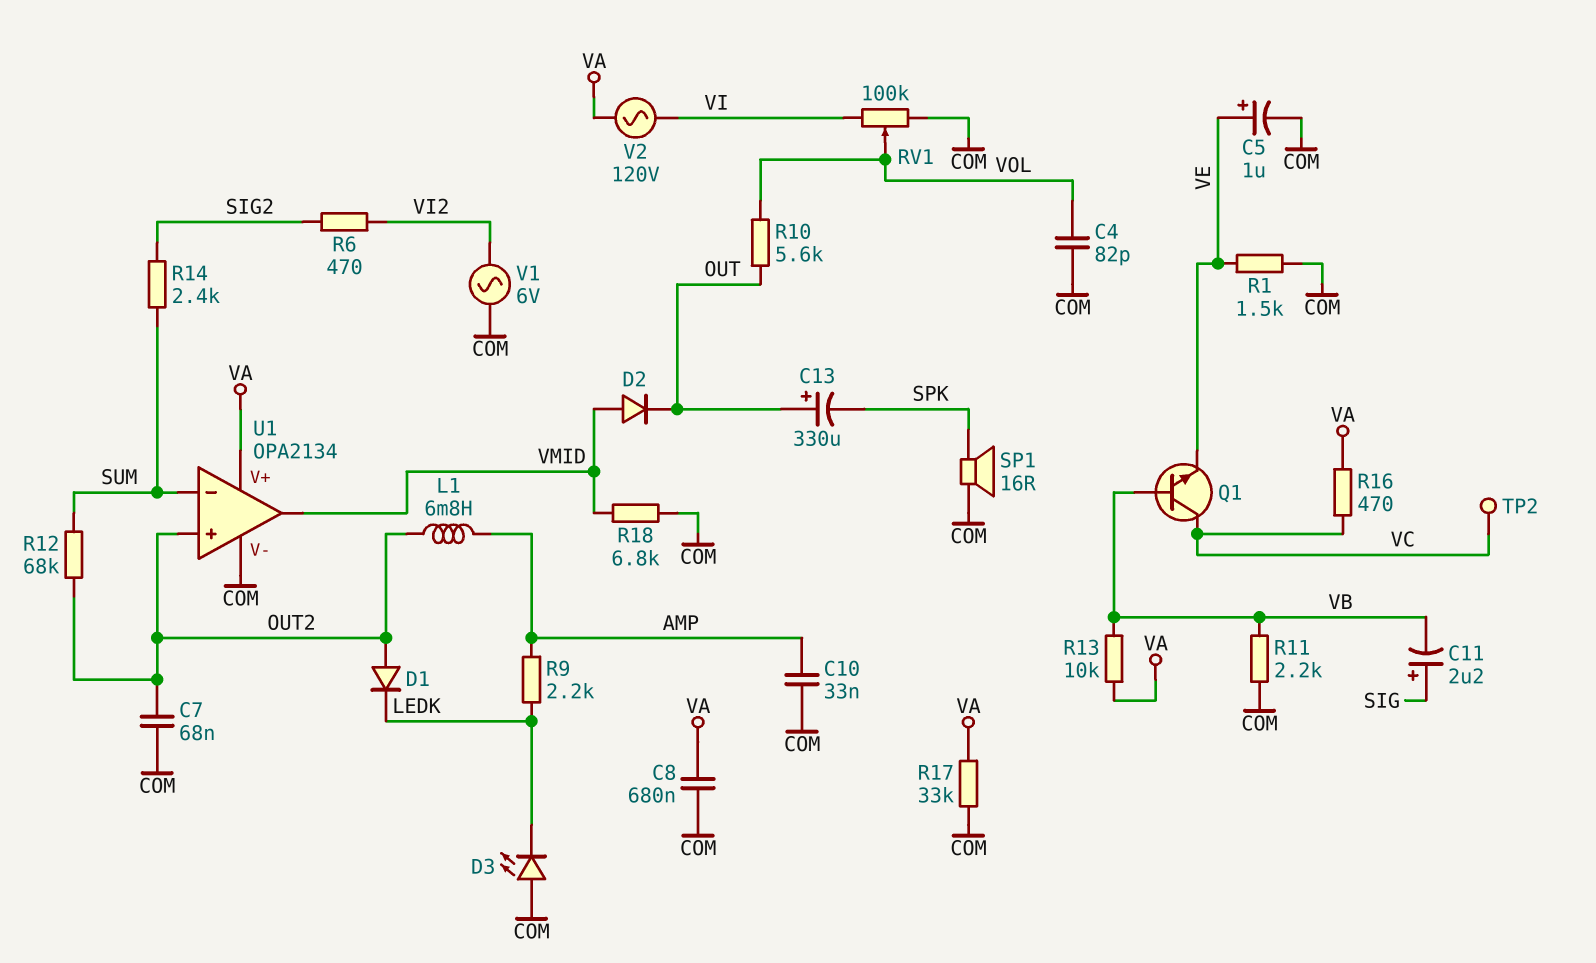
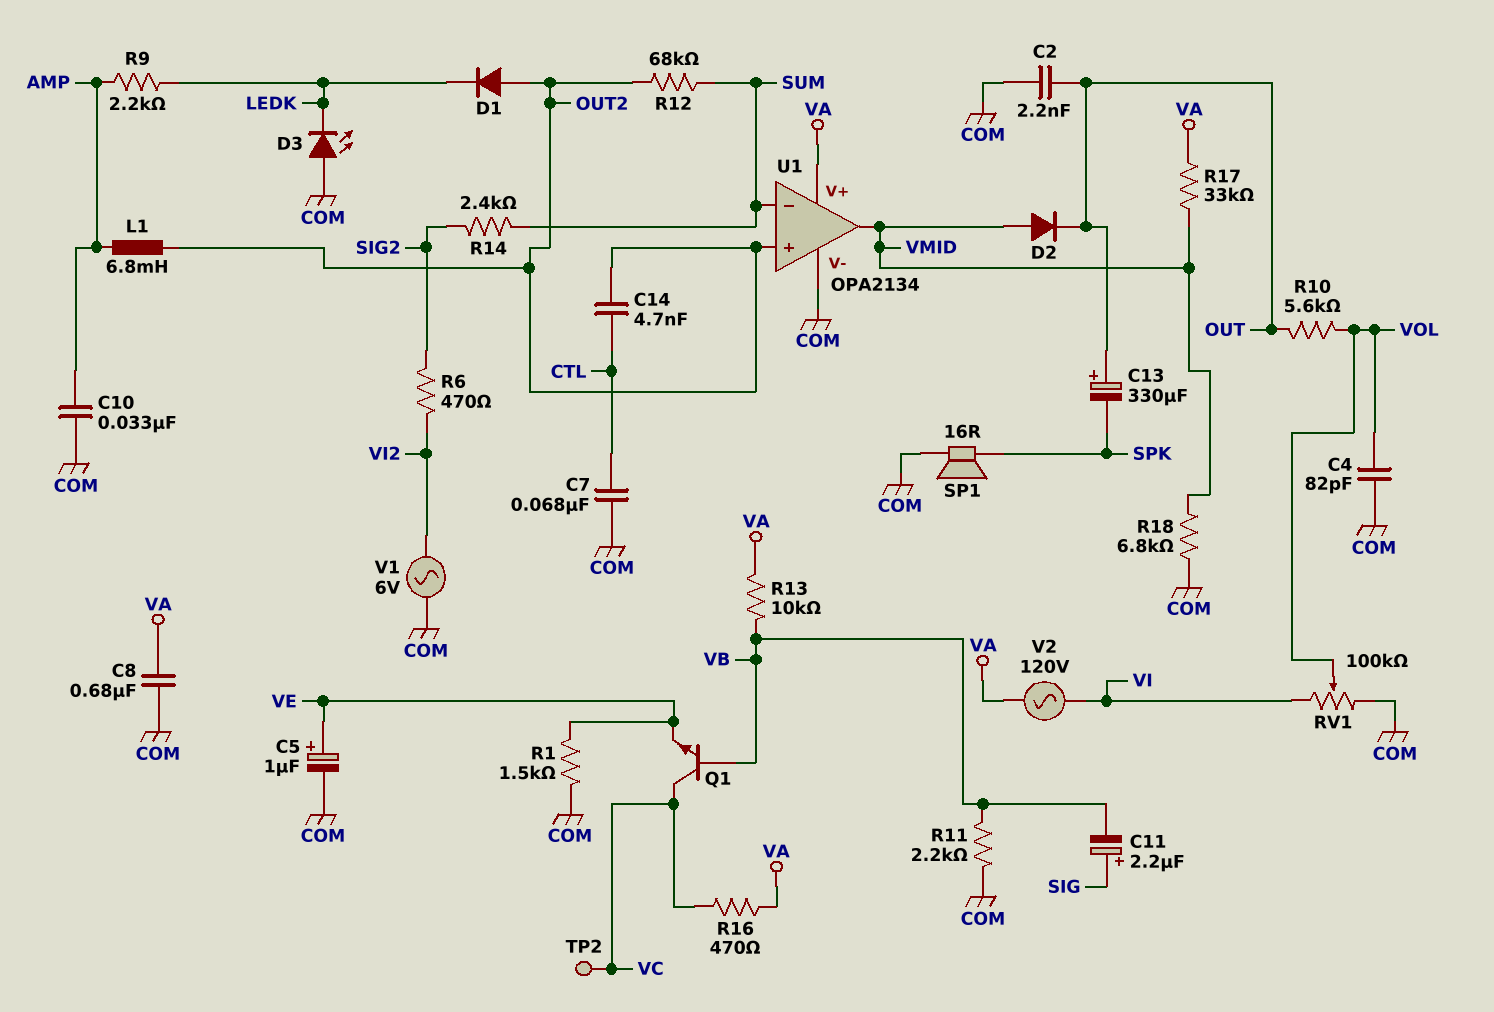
C2: none -> 2.2nF (COM, OUT)
C7: 68nF (COM, OUT2) -> 68nF (COM, CTL)
C14: none -> 4.7nF (CTL, OUT2)
R17: 33k (COM, VA) -> 33k (VA, VMID)

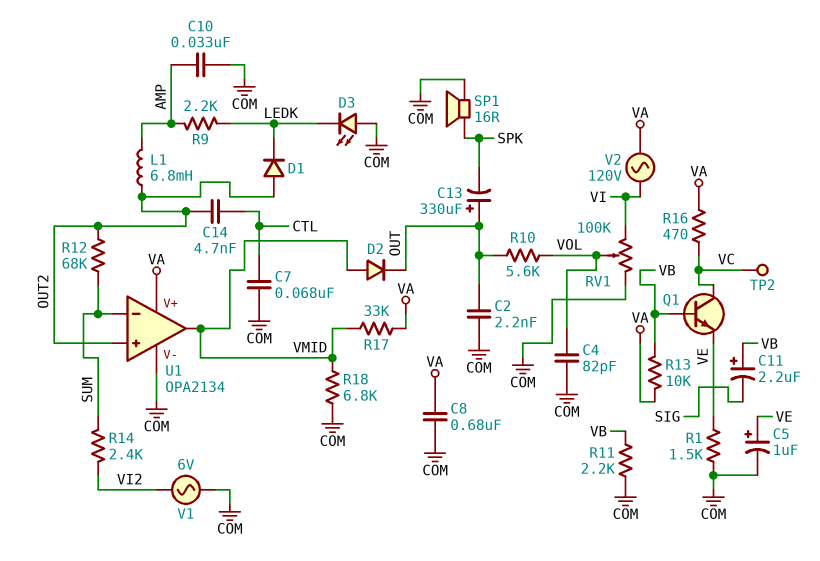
C11: 2.2uF (plus SIG, minus VB) -> 2.2uF (plus VB, minus SIG)
R6: 470 (SIG2, VI2) -> none
R14: 2.4k (SIG2, SUM) -> 2.4k (SUM, VI2)

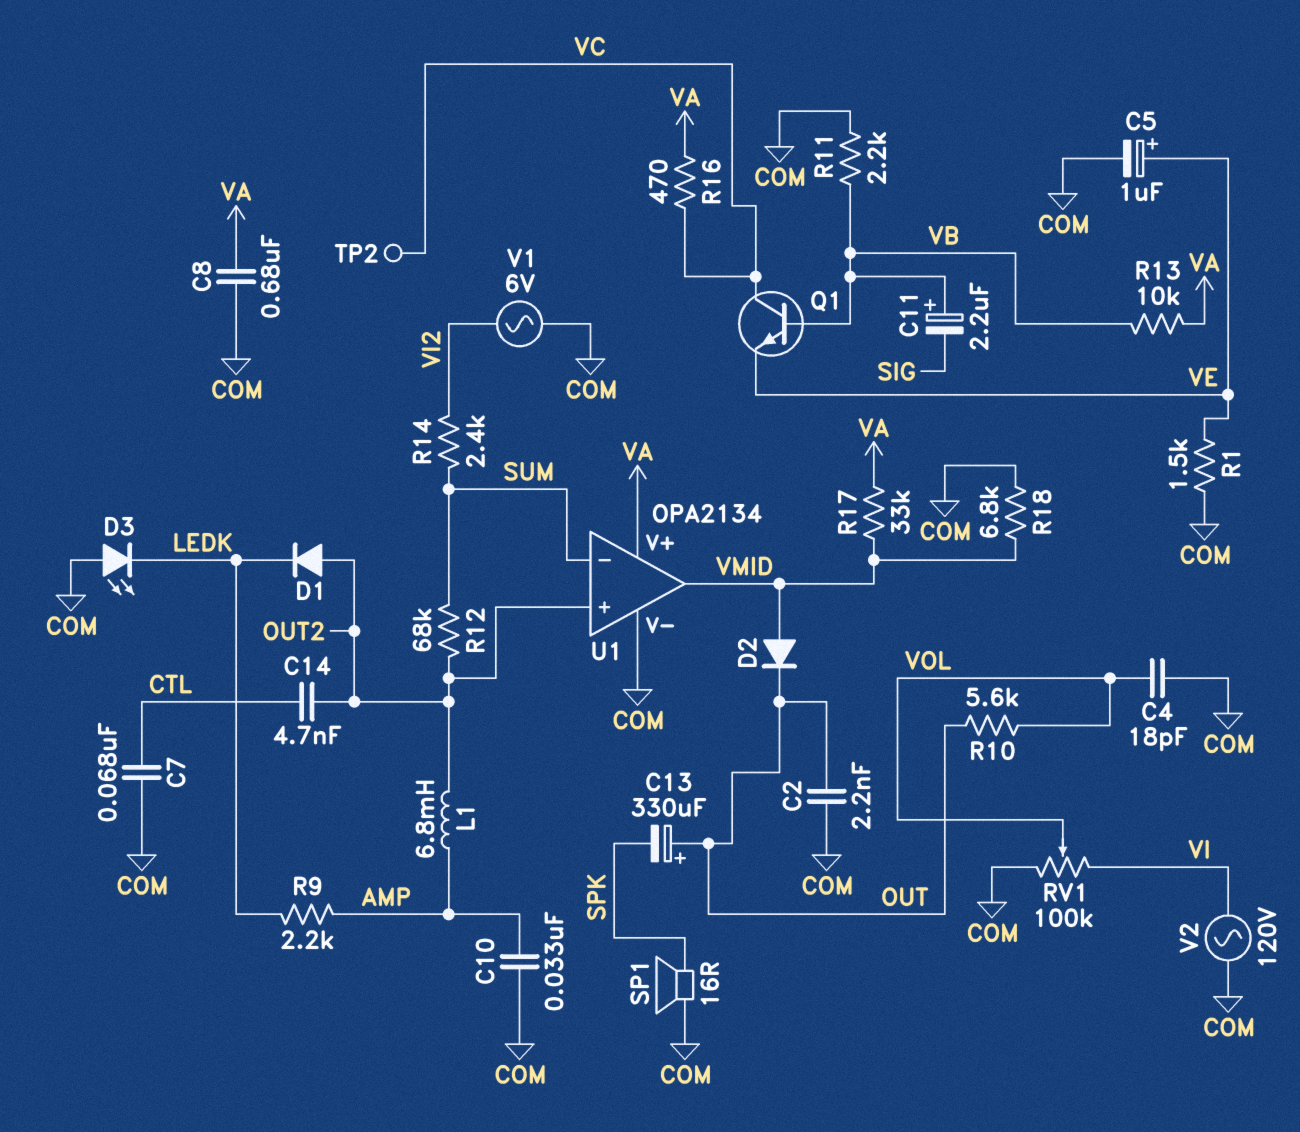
C4: 82pF (COM, VOL) -> 18pF (COM, VOL)
V2: AC 120V (VA, VI) -> AC 120V (COM, VI)

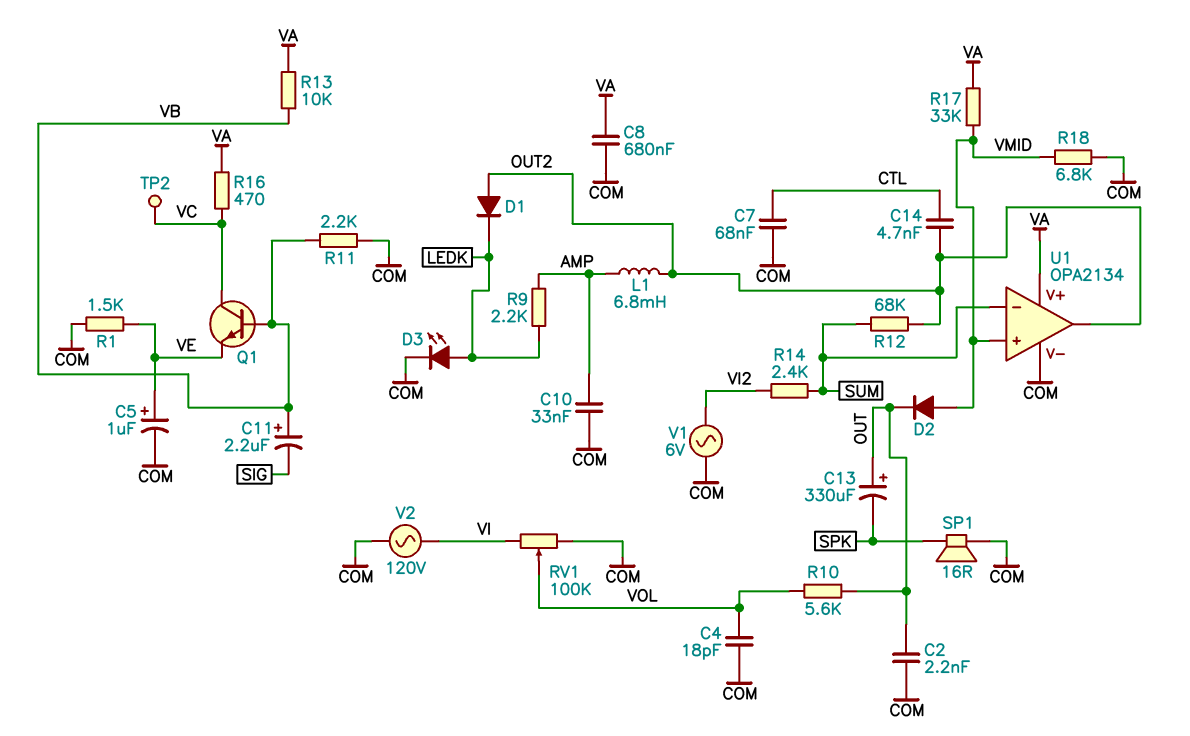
D3: LED (A COM, K LEDK) -> LED (A LEDK, K COM)
U1 pin in+: OUT2 -> VMID
U1 pin out: VMID -> OUT2

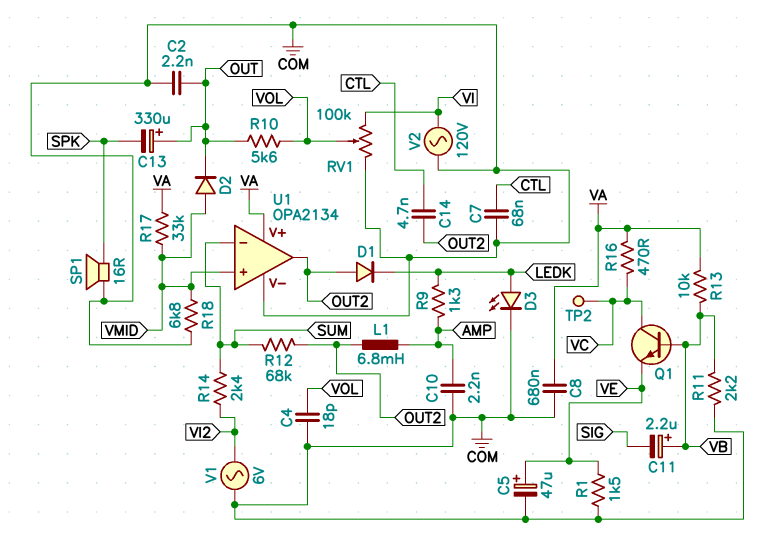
C5: 1uF (plus VE, minus COM) -> 47uF (plus VE, minus COM)
C10: 33nF (AMP, COM) -> 2.2nF (AMP, COM)
R9: 2.2k (AMP, LEDK) -> 1.3k (AMP, LEDK)

